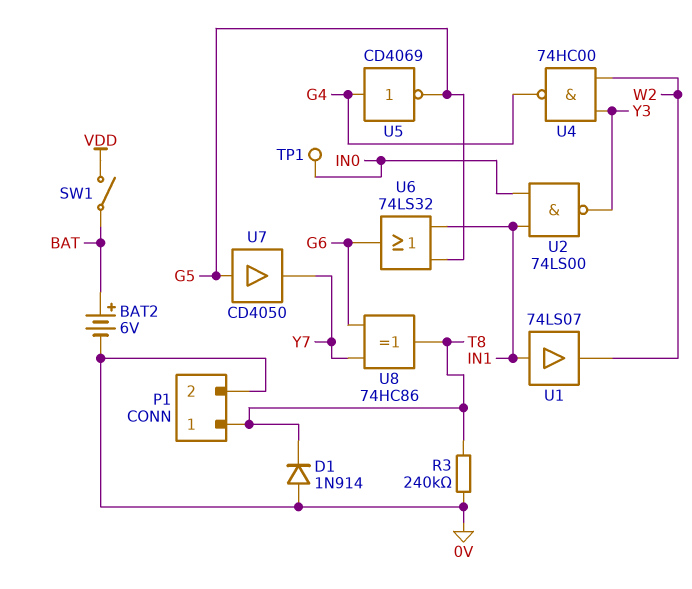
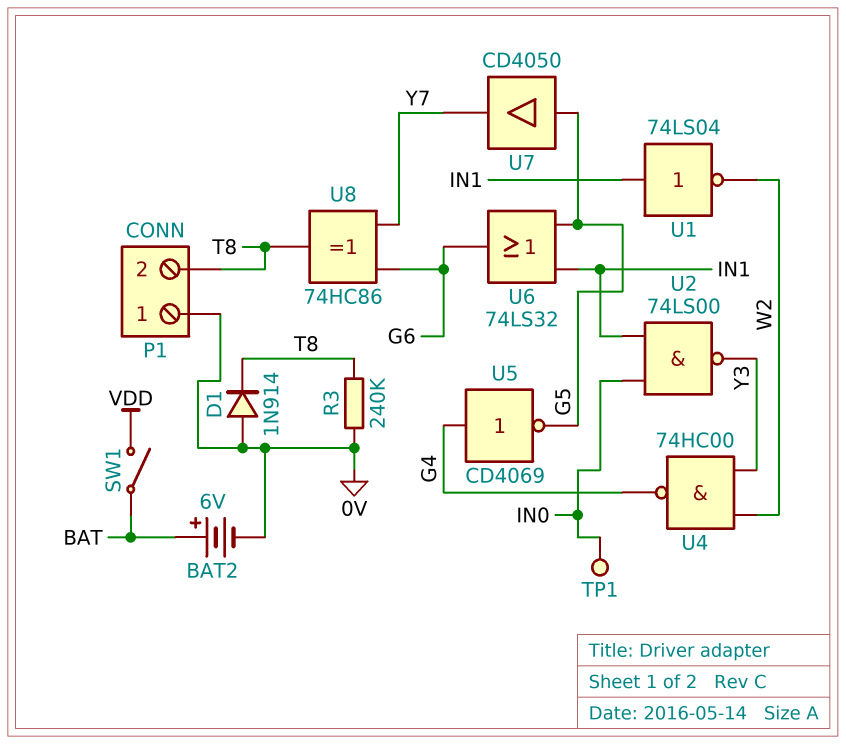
P1 pin 1: T8 -> 0V
P1 pin 2: 0V -> T8
U1: buffer 74LS07 (in IN1, out W2) -> NOT 74LS04 (in IN1, out W2)

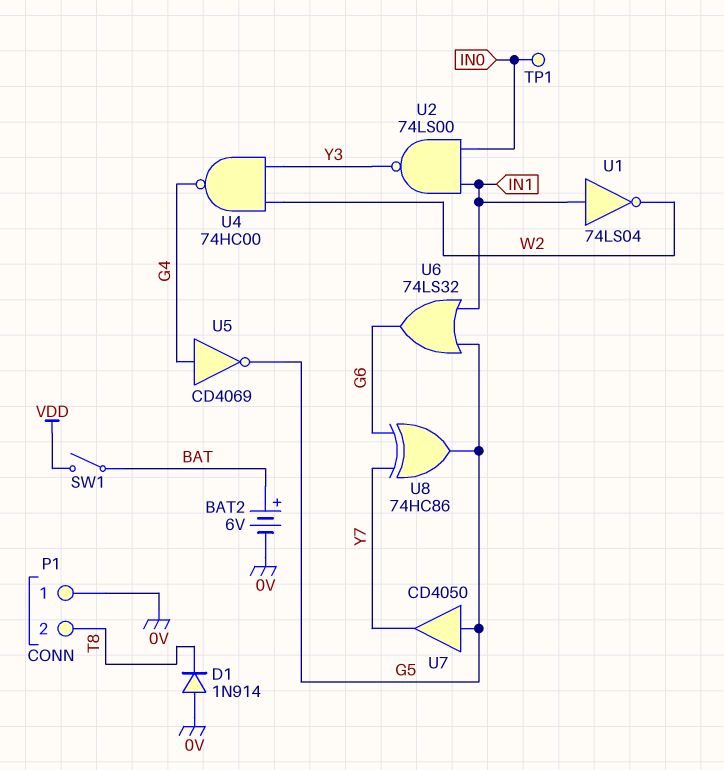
R3: 240k (0V, T8) -> none
U8: XOR 74HC86 (in G6, in Y7, out T8) -> XOR 74HC86 (in G6, in Y7, out G5)

